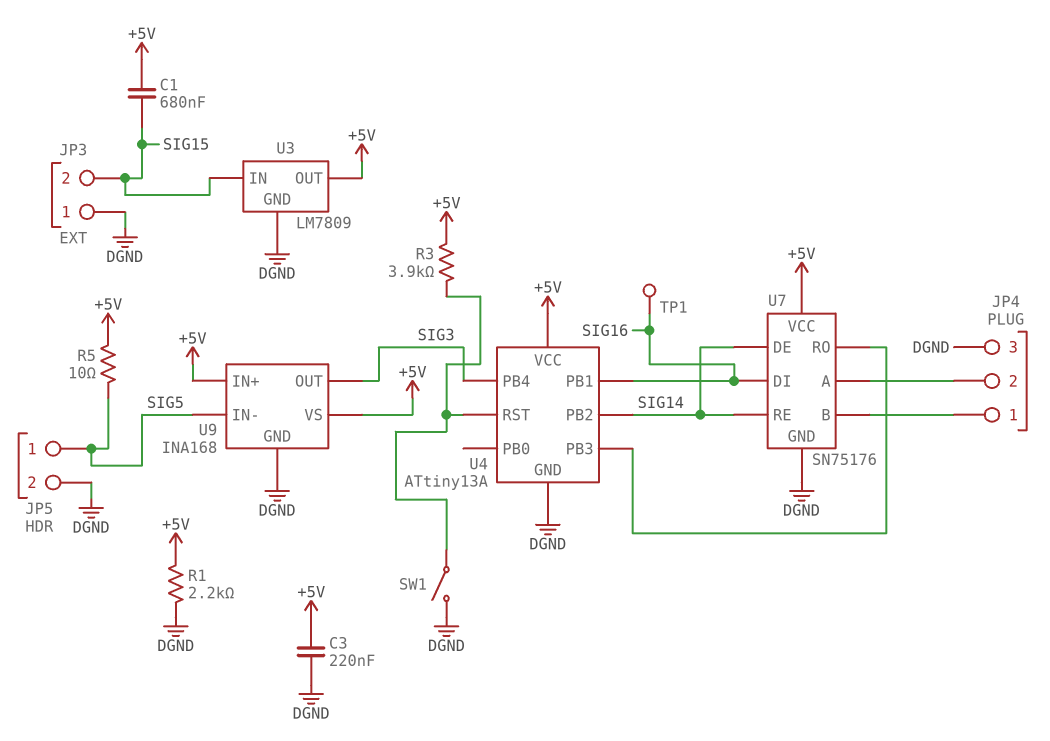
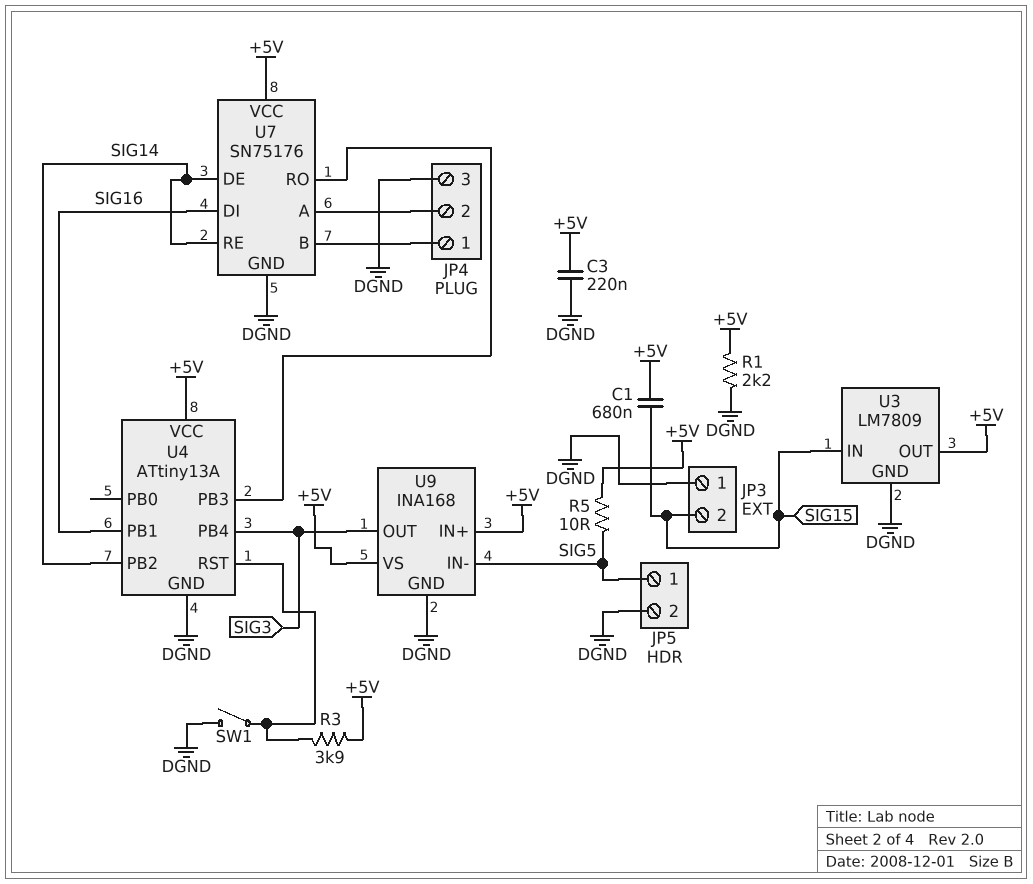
TP1: test point (SIG16) -> none

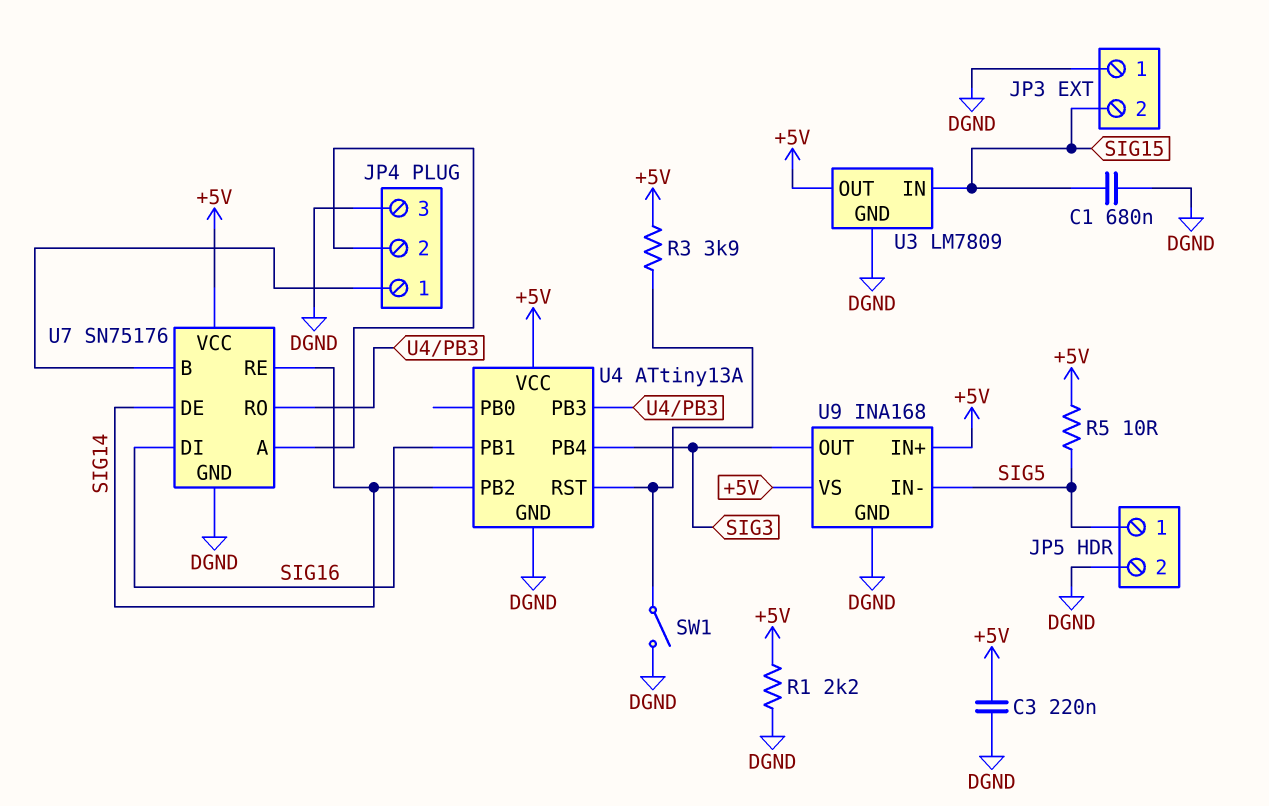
C1: 680nF (+5V, SIG15) -> 680nF (DGND, SIG15)

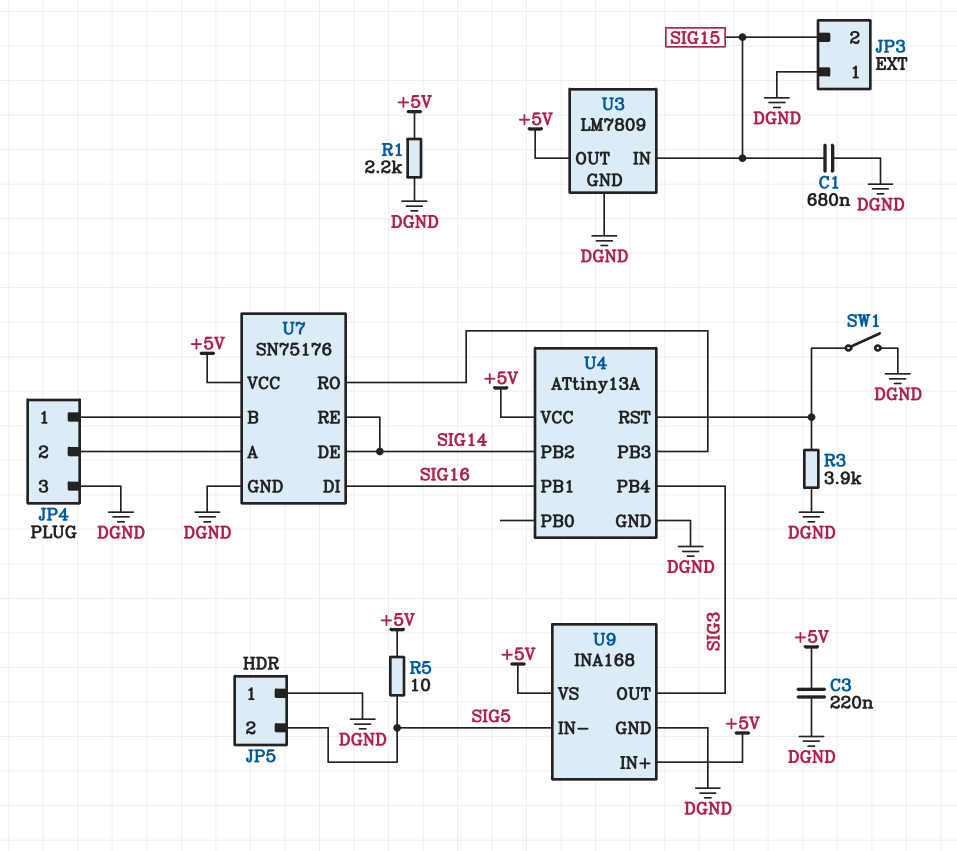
JP5 pin 1: SIG5 -> DGND
JP5 pin 2: DGND -> SIG5
R3: 3.9k (+5V, U4/RST) -> 3.9k (DGND, U4/RST)

